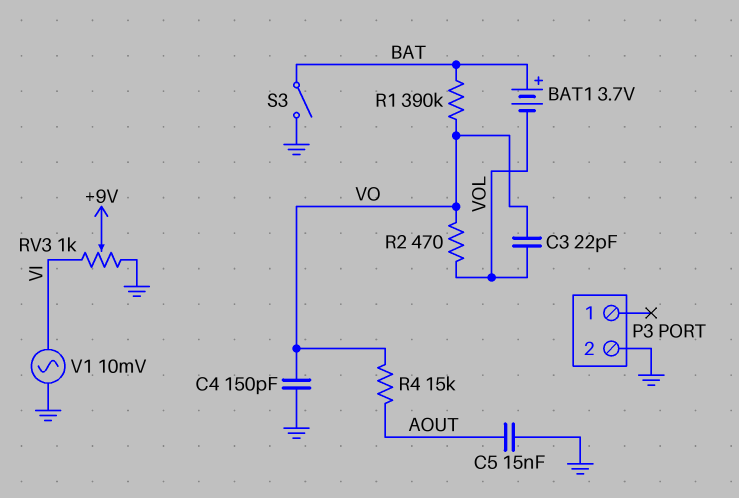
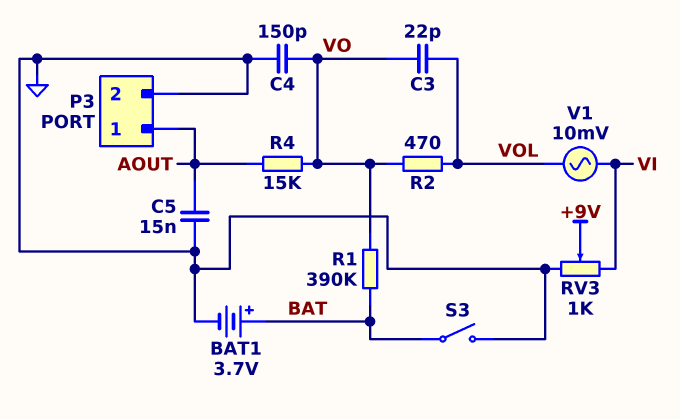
BAT1: 3.7V (plus BAT, minus VOL) -> 3.7V (plus BAT, minus GND)
P3 pin 1: none -> AOUT
V1: AC 10mV (GND, VI) -> AC 10mV (VI, VOL)

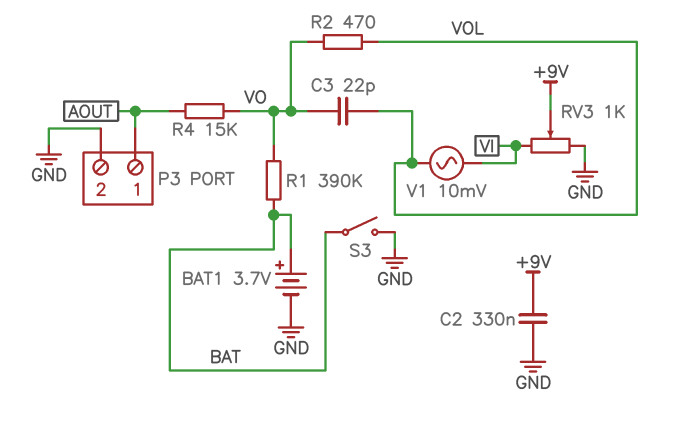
C2: none -> 330nF (+9V, GND)
C4: 150pF (GND, VO) -> none
C5: 15nF (AOUT, GND) -> none

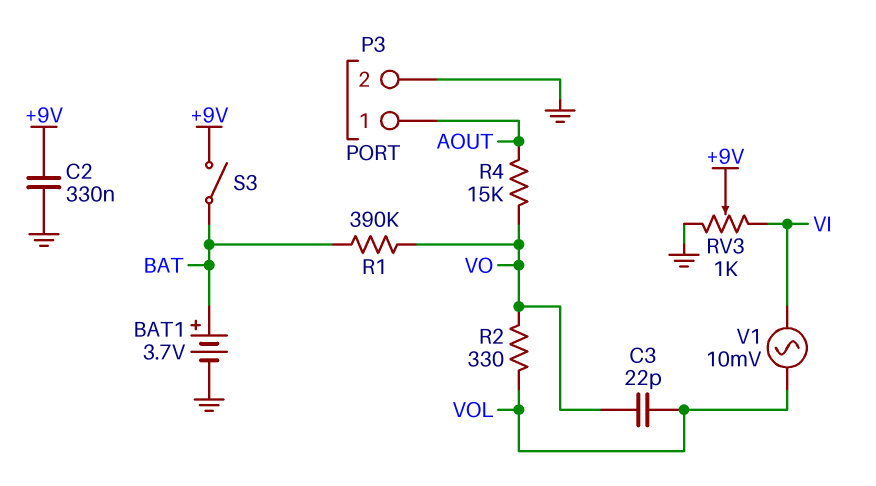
R2: 470 (VO, VOL) -> 330 (VO, VOL)
S3: switch (BAT, GND) -> switch (+9V, BAT)

